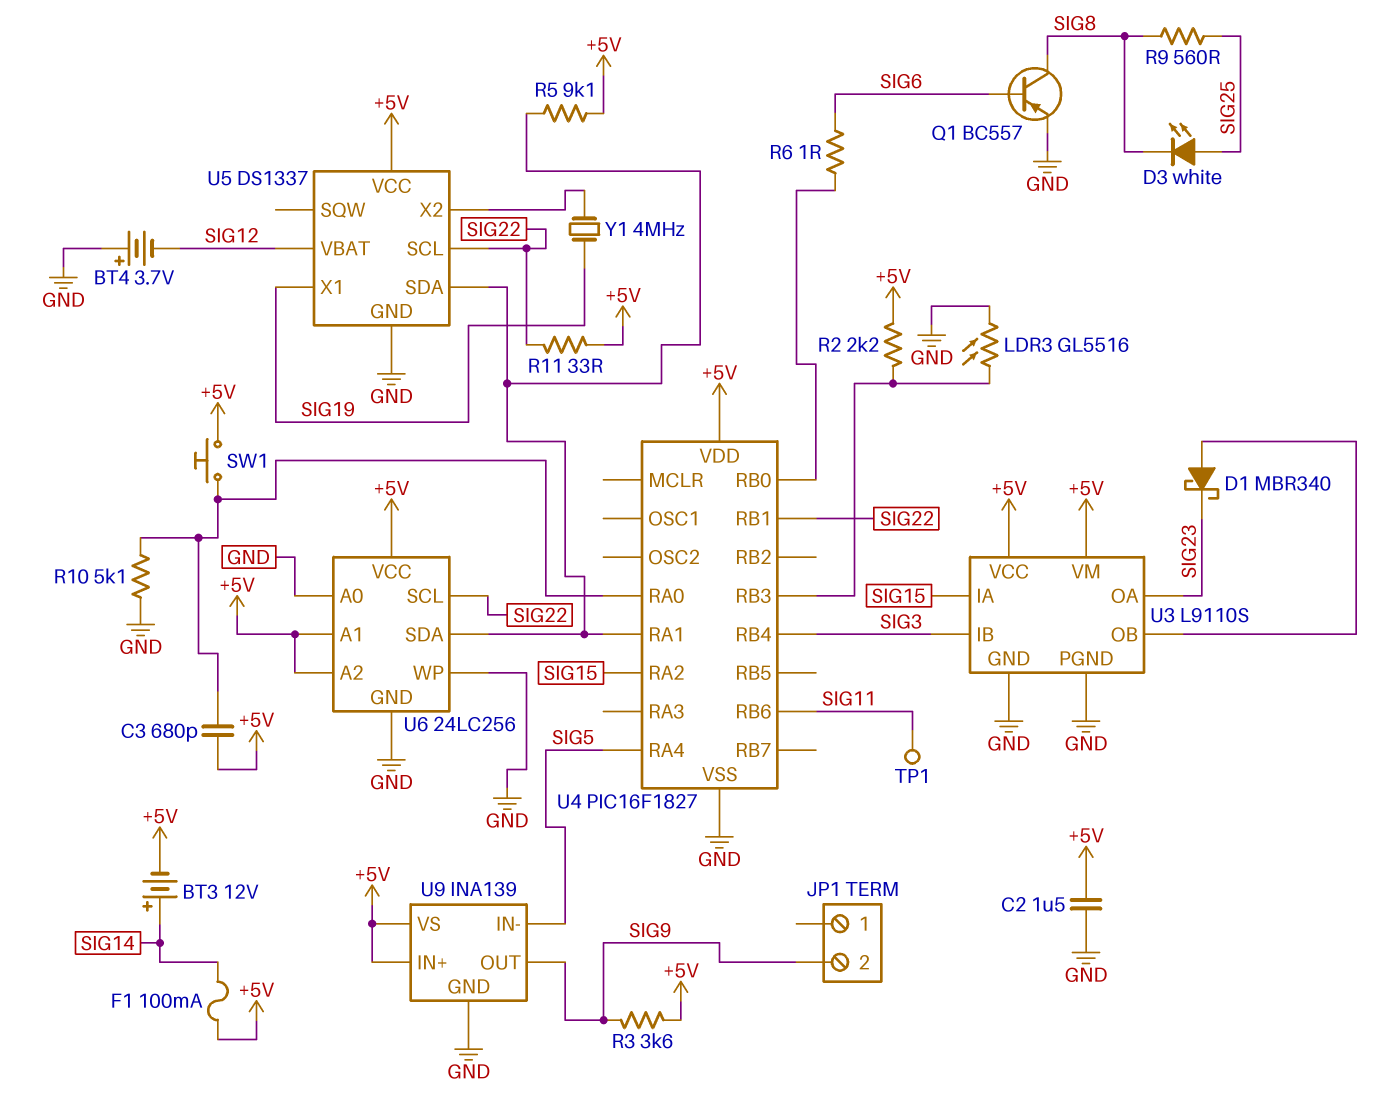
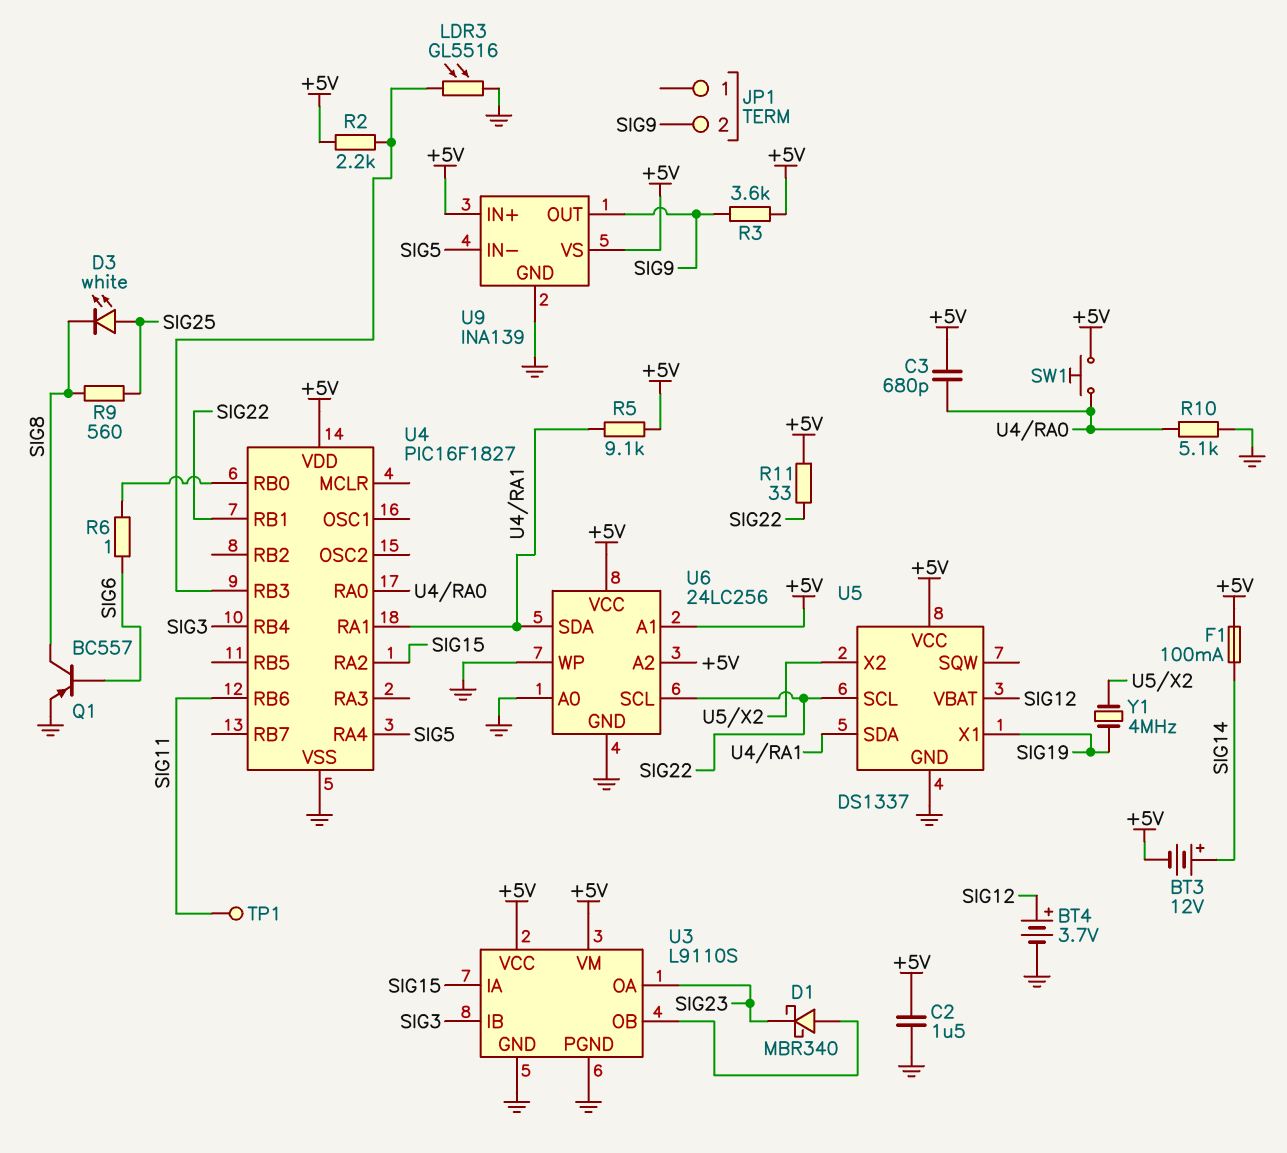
BT4: 3.7V (plus GND, minus SIG12) -> 3.7V (plus SIG12, minus GND)

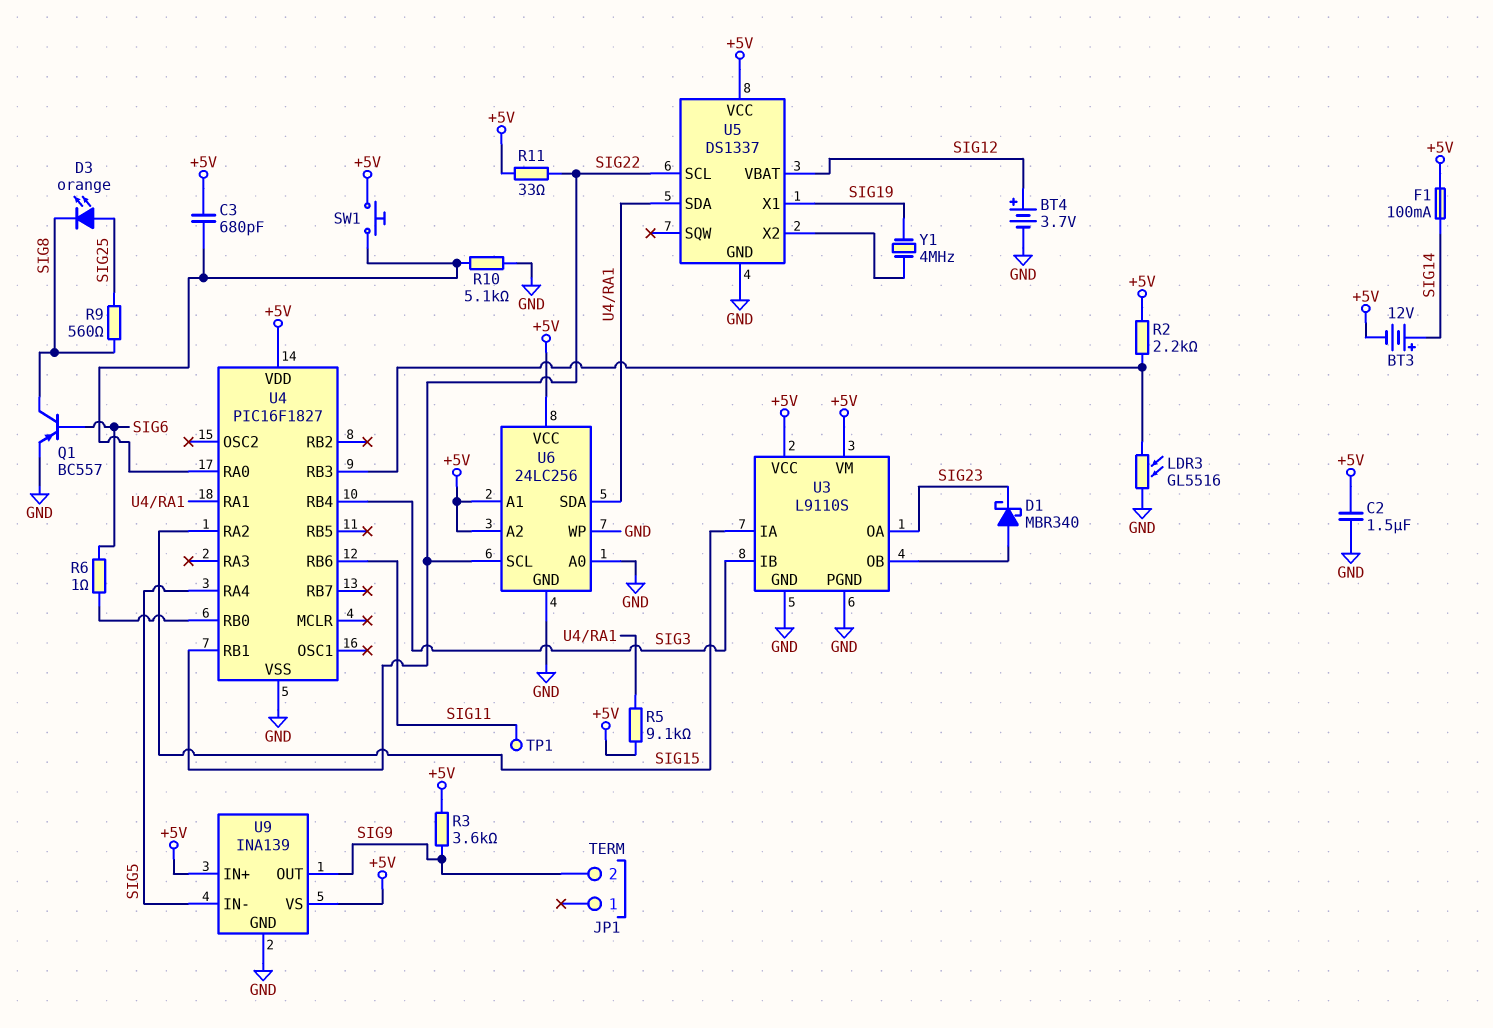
D3: LED white (A SIG25, K SIG8) -> LED orange (A SIG25, K SIG8)

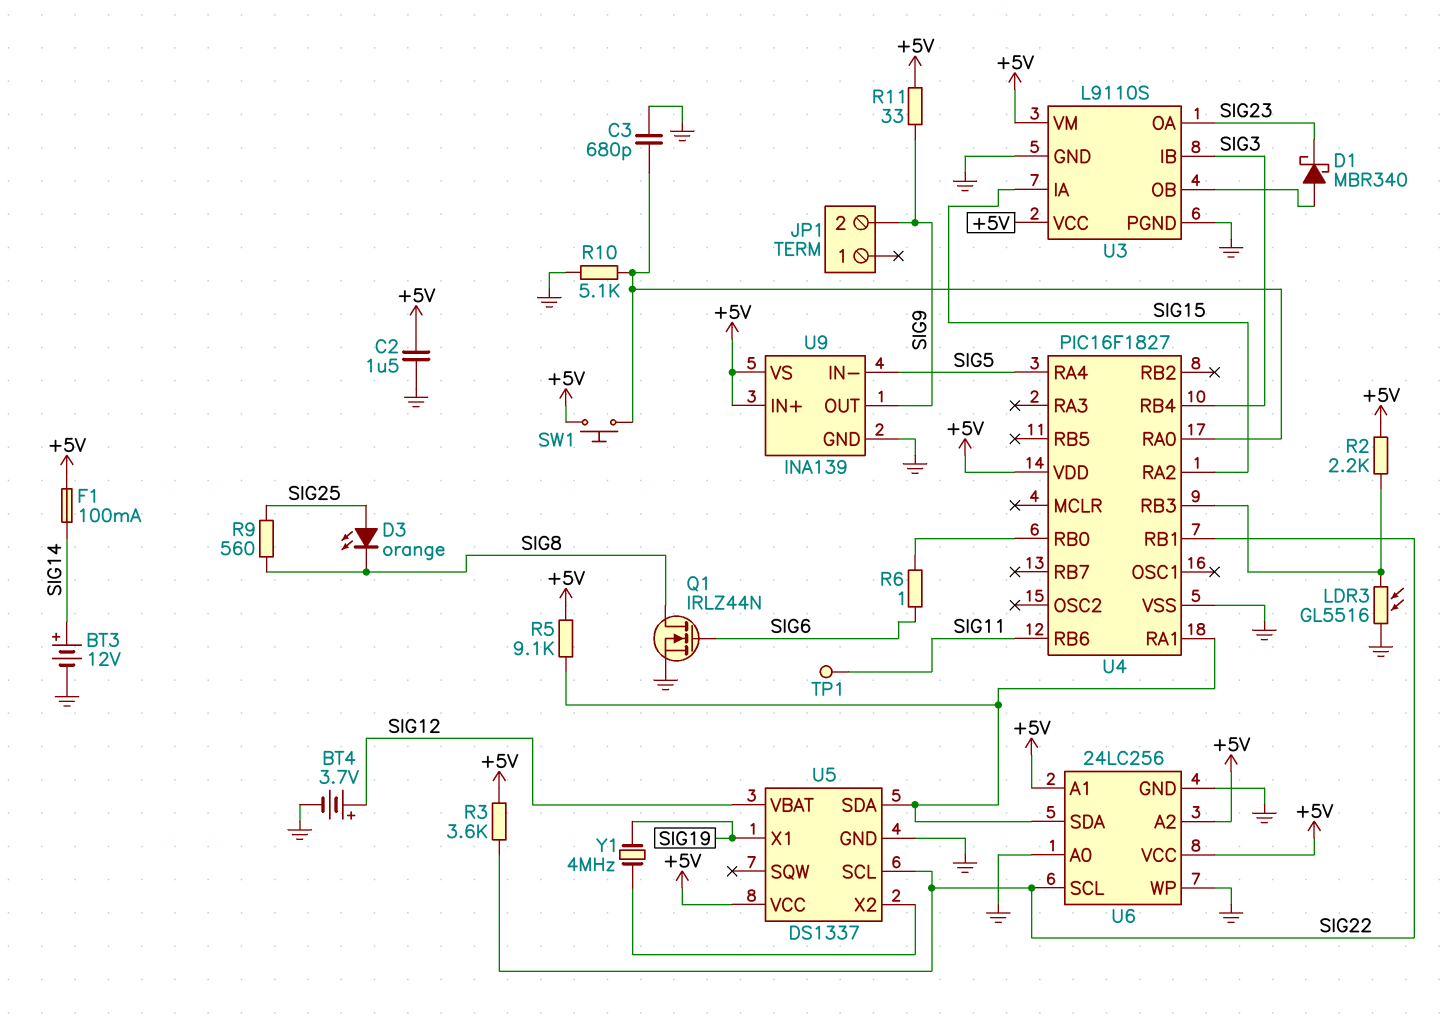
BT3: 12V (plus SIG14, minus +5V) -> 12V (plus SIG14, minus GND)
C3: 680pF (+5V, U4/RA0) -> 680pF (GND, U4/RA0)
Q1: PNP BC557 (B SIG6, C SIG8, E GND) -> NMOS IRLZ44N (G SIG6, D SIG8, S GND)
R3: 3.6k (+5V, SIG9) -> 3.6k (+5V, SIG22)
R11: 33 (+5V, SIG22) -> 33 (+5V, SIG9)

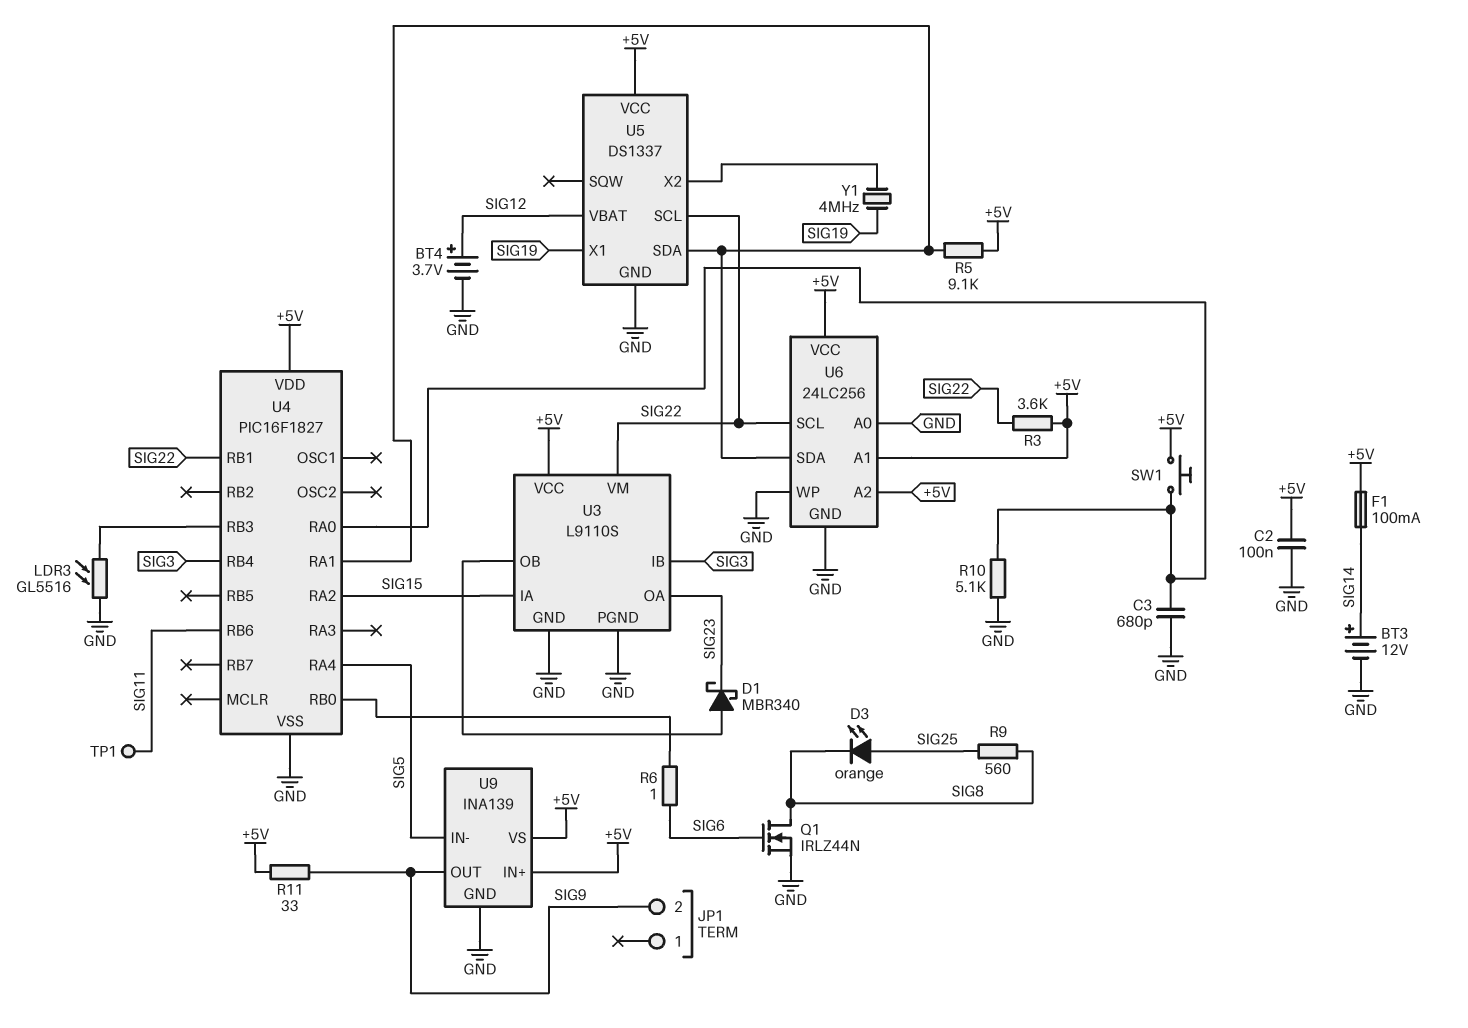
C2: 1.5uF (+5V, GND) -> 100nF (+5V, GND)
R2: 2.2k (+5V, U4/RB3) -> none
U3 pin VM: +5V -> SIG22

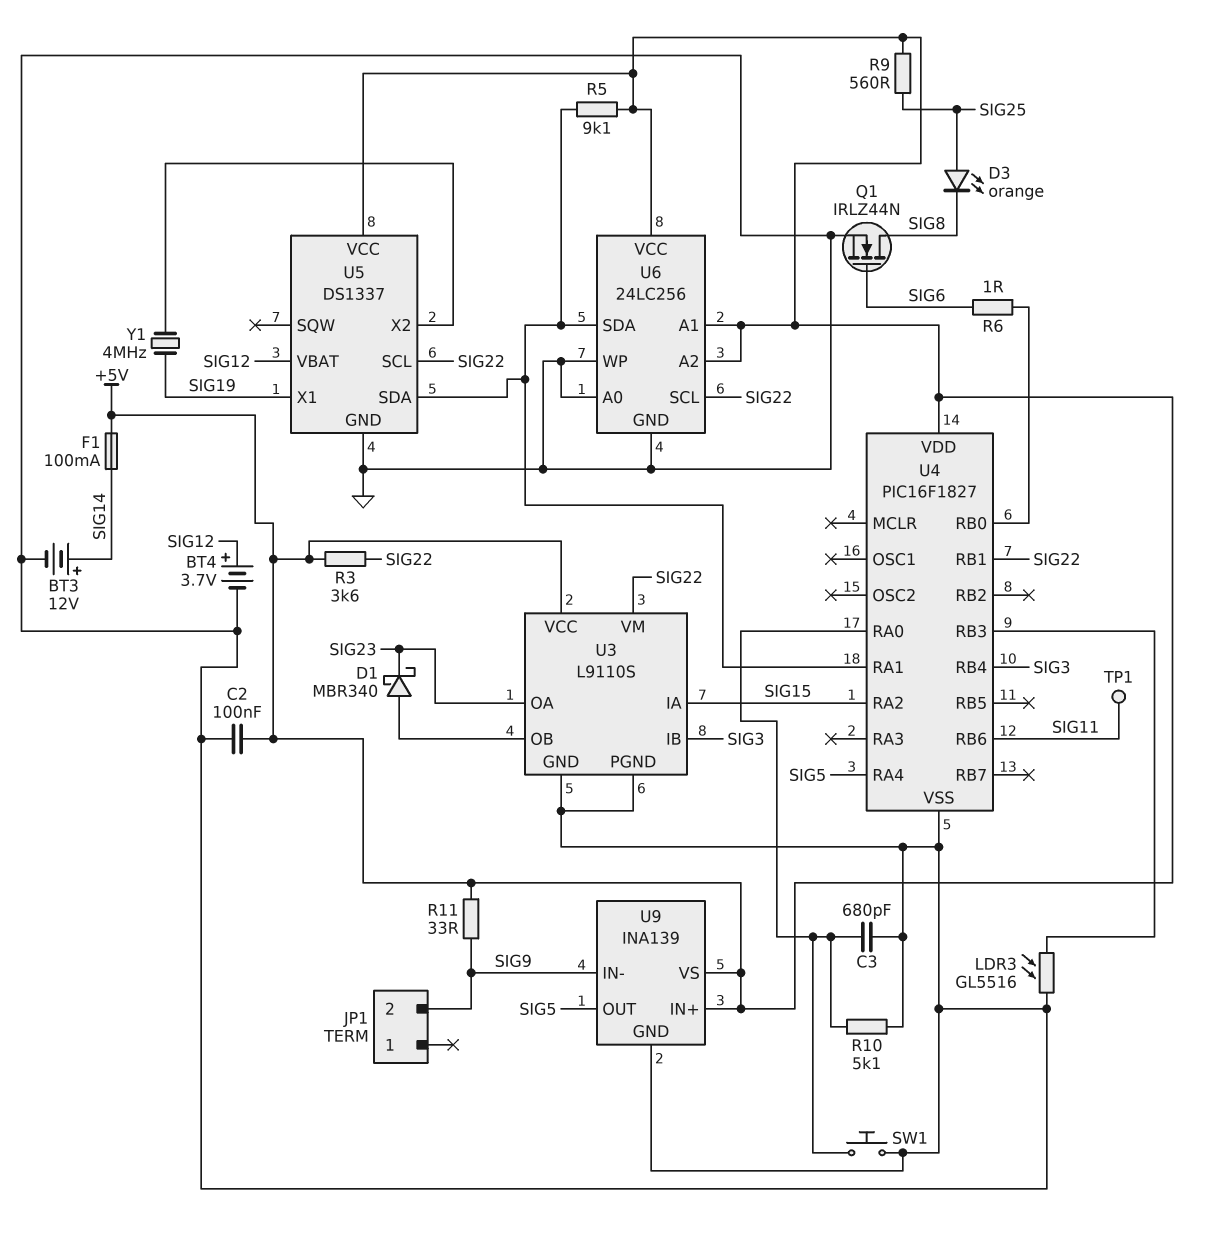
R9: 560 (SIG8, SIG25) -> 560 (+5V, SIG25)
SW1: button (+5V, U4/RA0) -> button (GND, U4/RA0)
U9 pin IN-: SIG5 -> SIG9
U9 pin OUT: SIG9 -> SIG5

